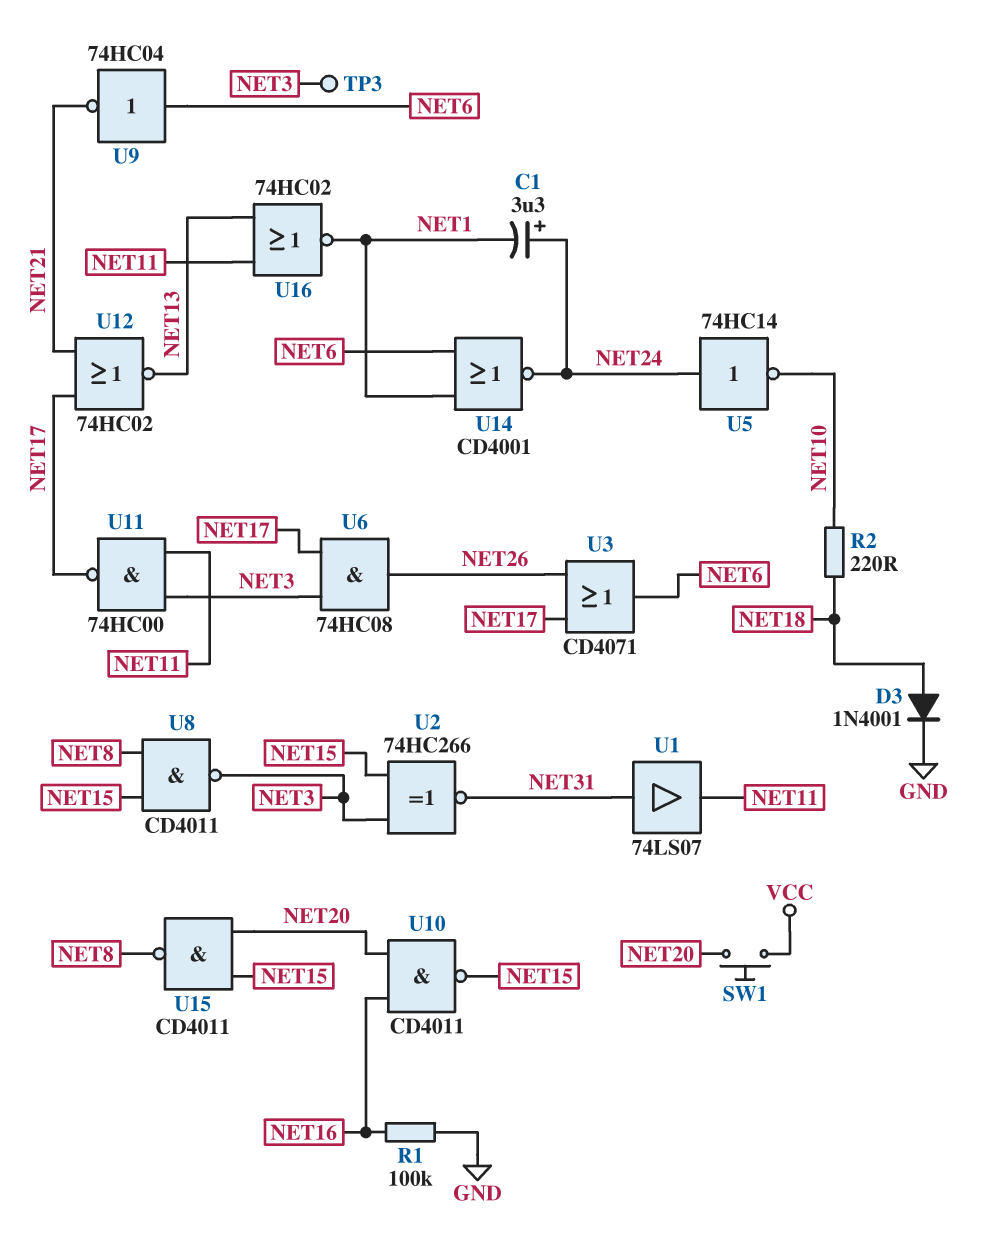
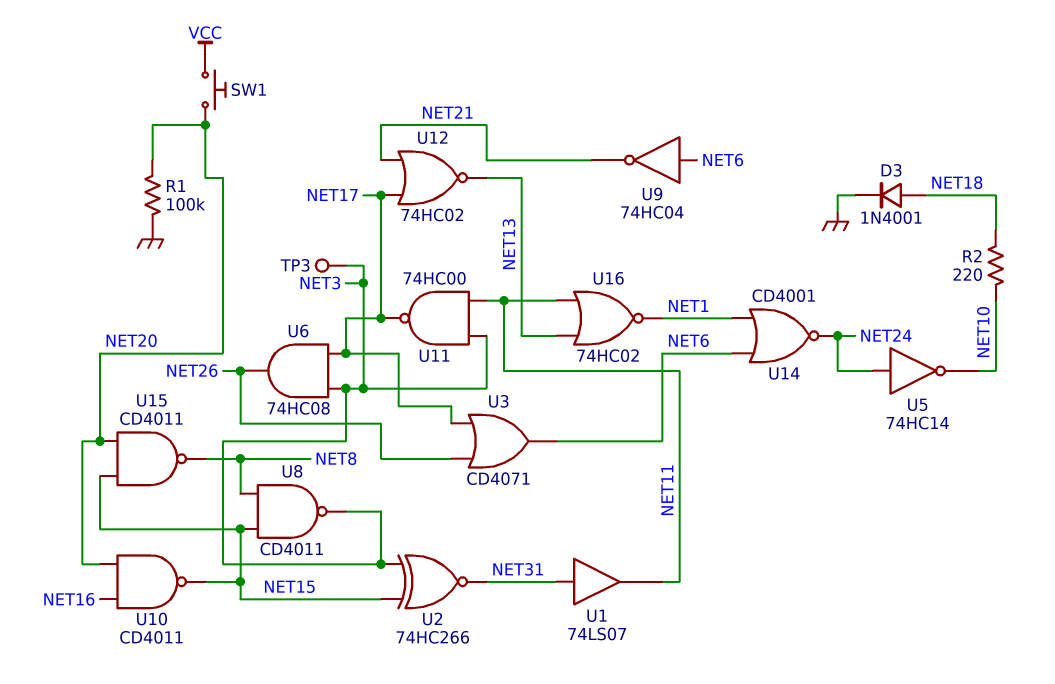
C1: 3.3uF (plus NET24, minus NET1) -> none
R1: 100k (GND, NET16) -> 100k (GND, NET20)

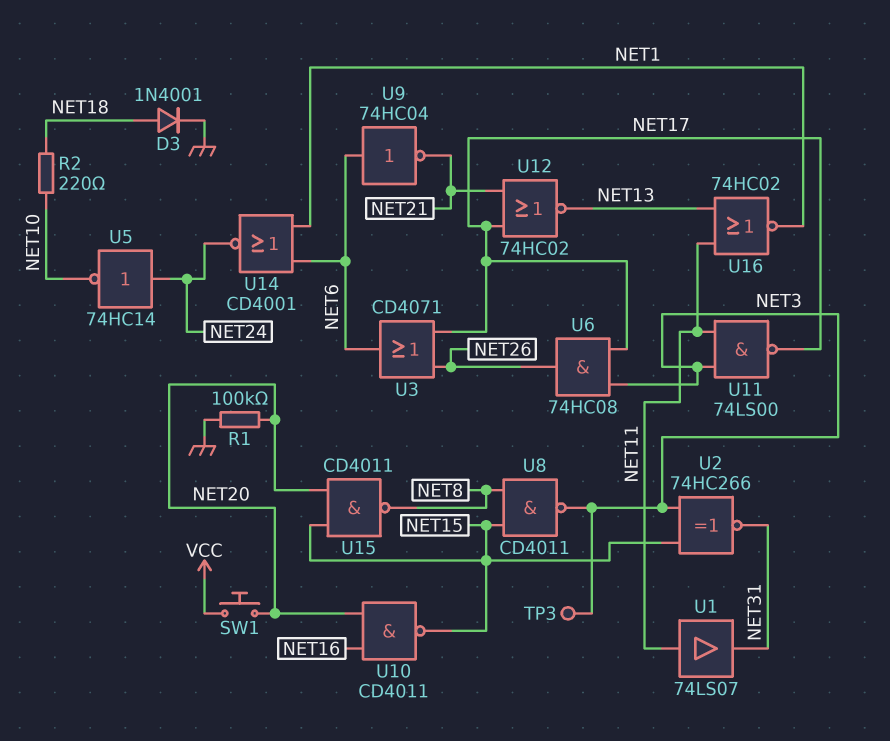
U1: buffer 74LS07 (in NET31, out NET11) -> buffer 74LS07 (in NET11, out NET31)
U11: NAND 74HC00 (in NET3, in NET11, out NET17) -> NAND 74LS00 (in NET3, in NET11, out NET17)

